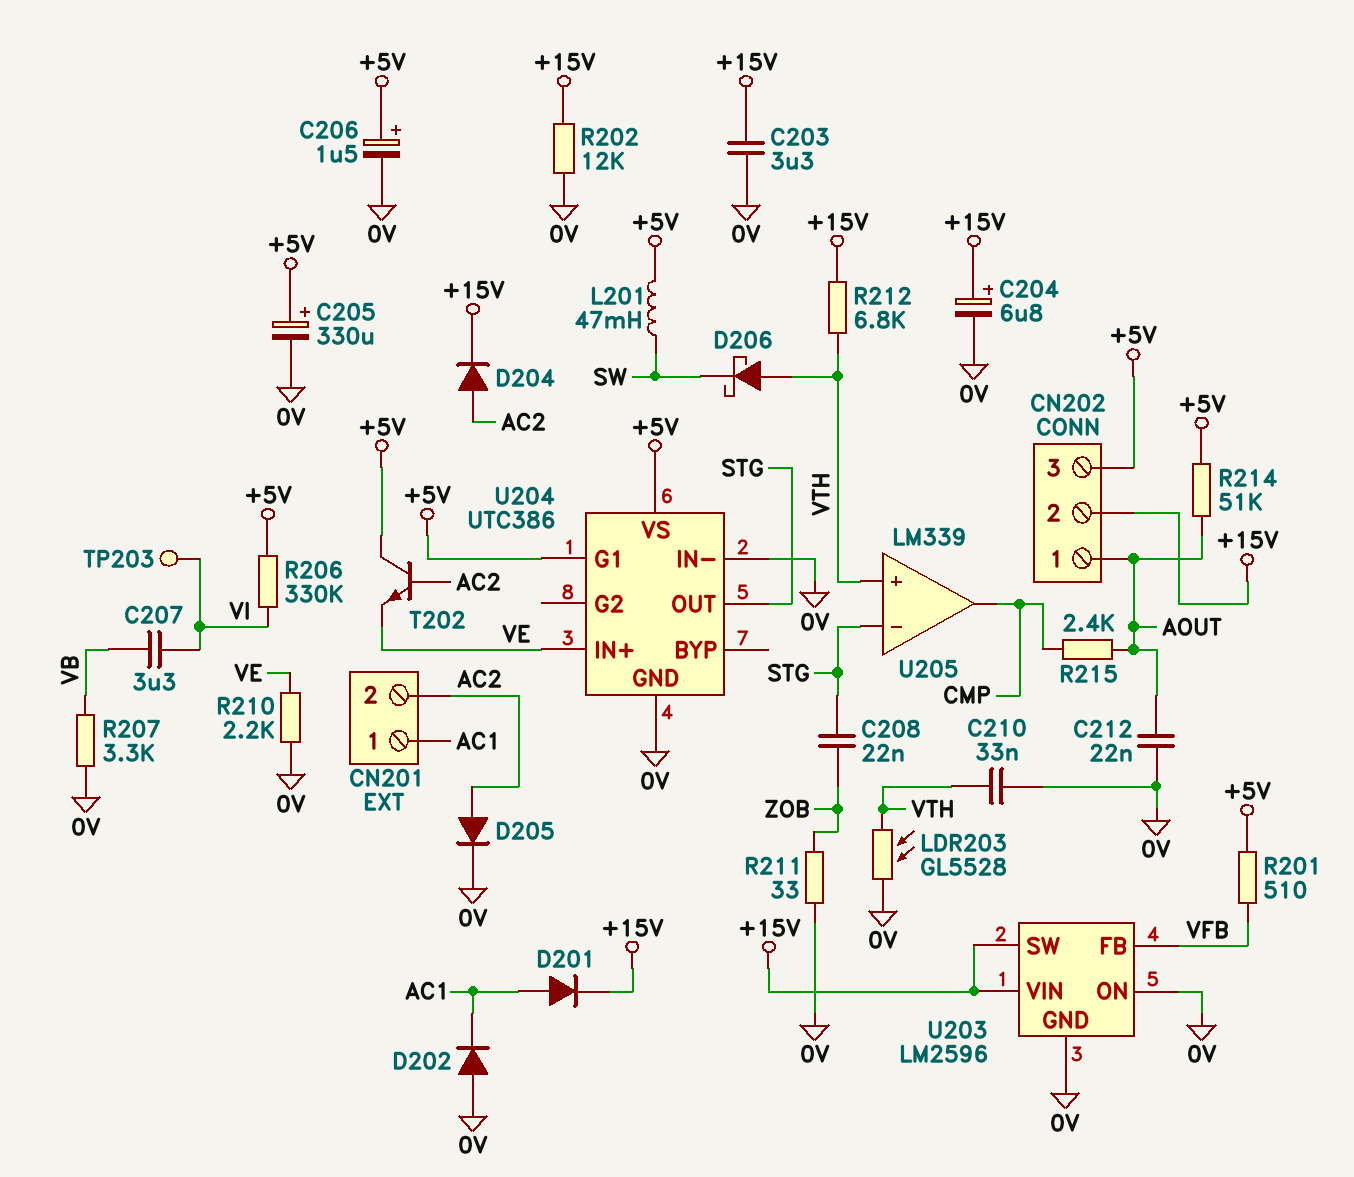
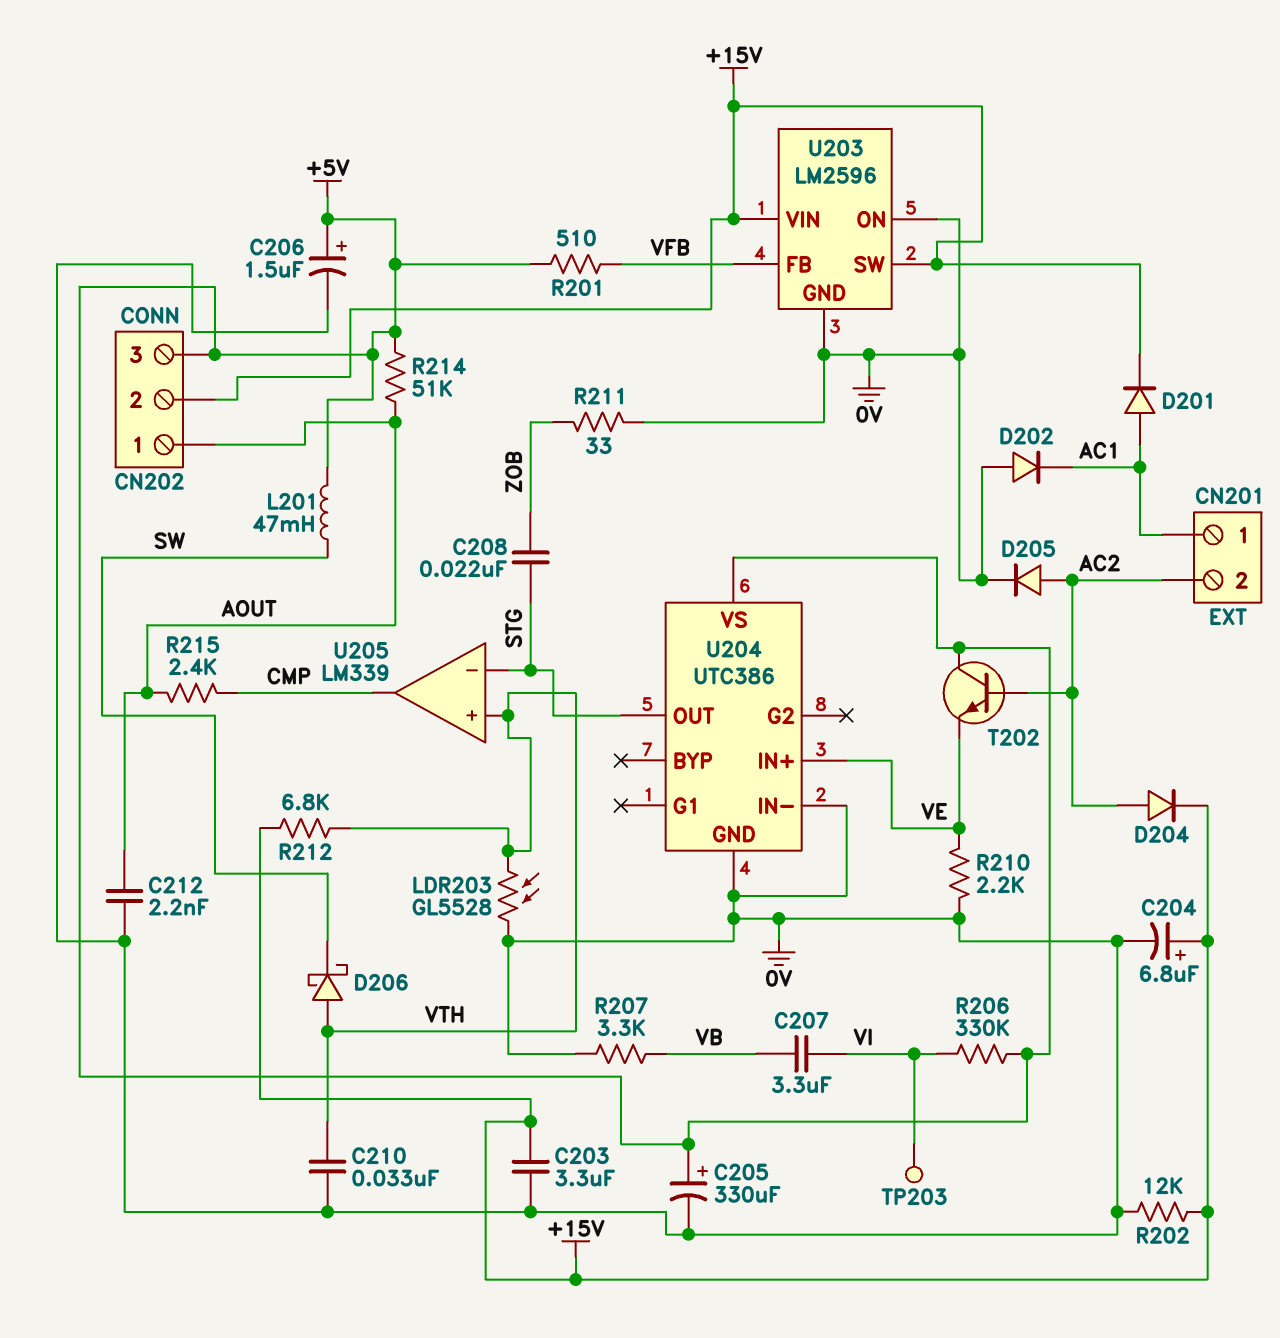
C212: 22nF (0V, AOUT) -> 2.2nF (0V, AOUT)
U204 pin G1: +5V -> none

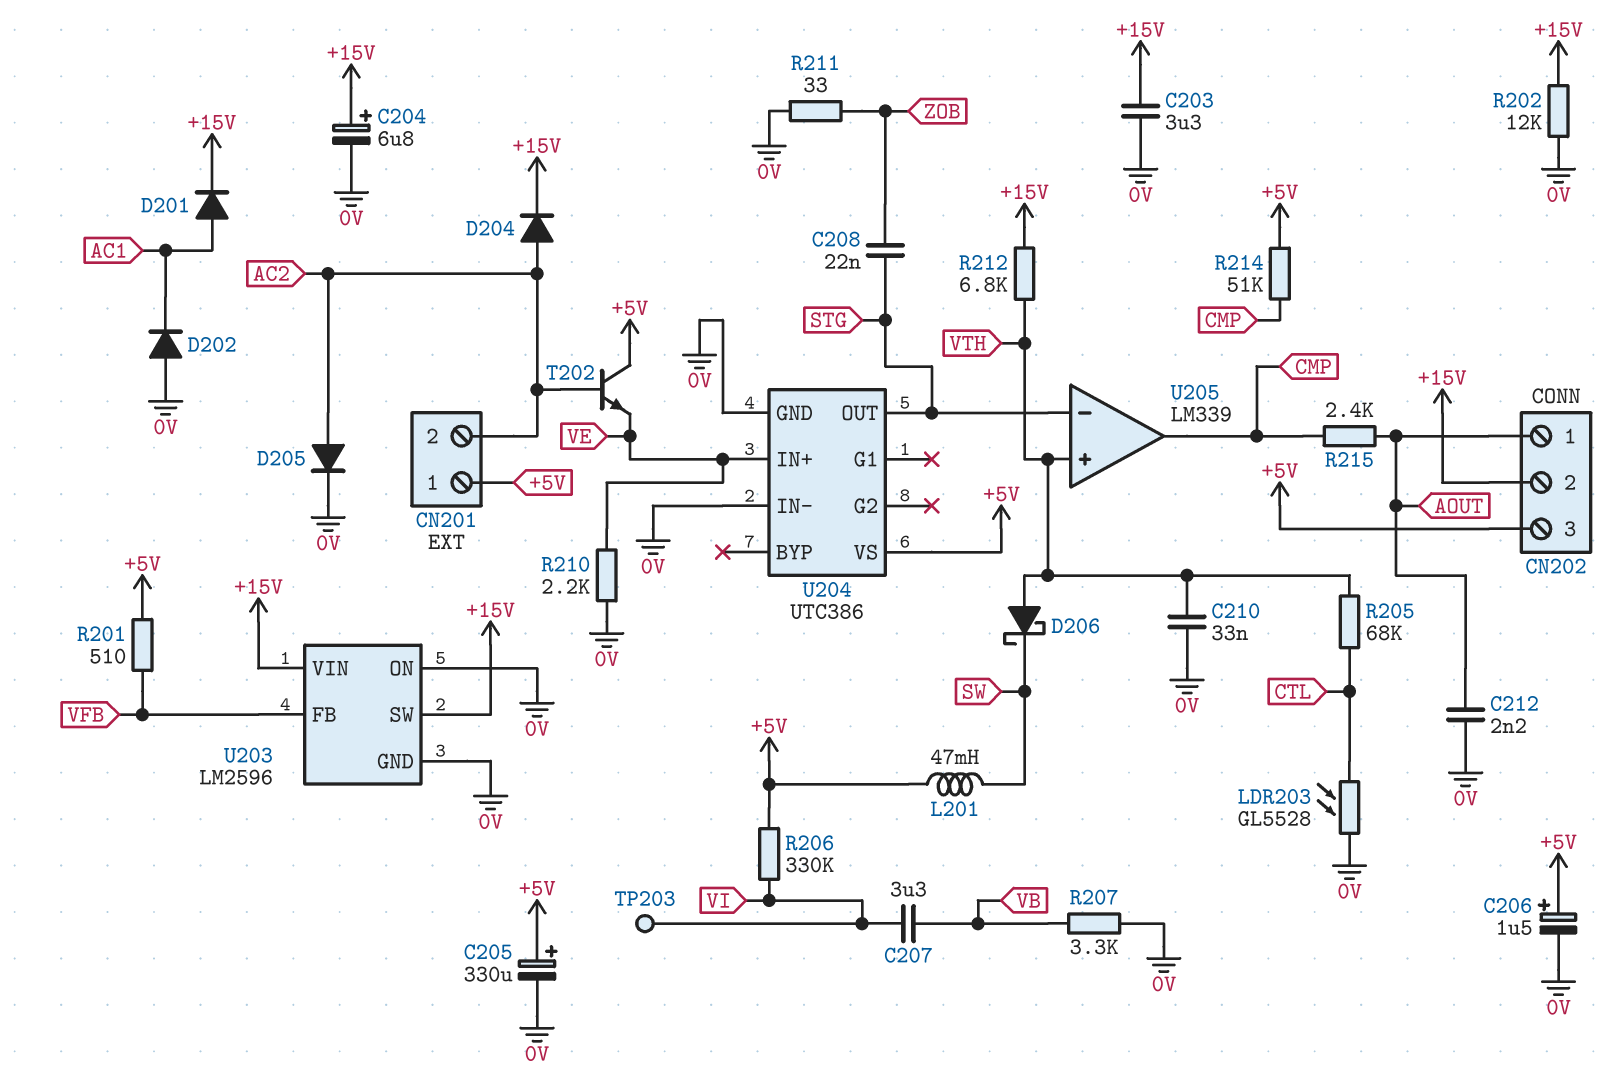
CN201 pin 1: AC1 -> +5V
LDR203: GL5528 (0V, VTH) -> GL5528 (0V, CTL)
R205: none -> 68k (CTL, VTH)
R214: 51k (+5V, AOUT) -> 51k (+5V, CMP)

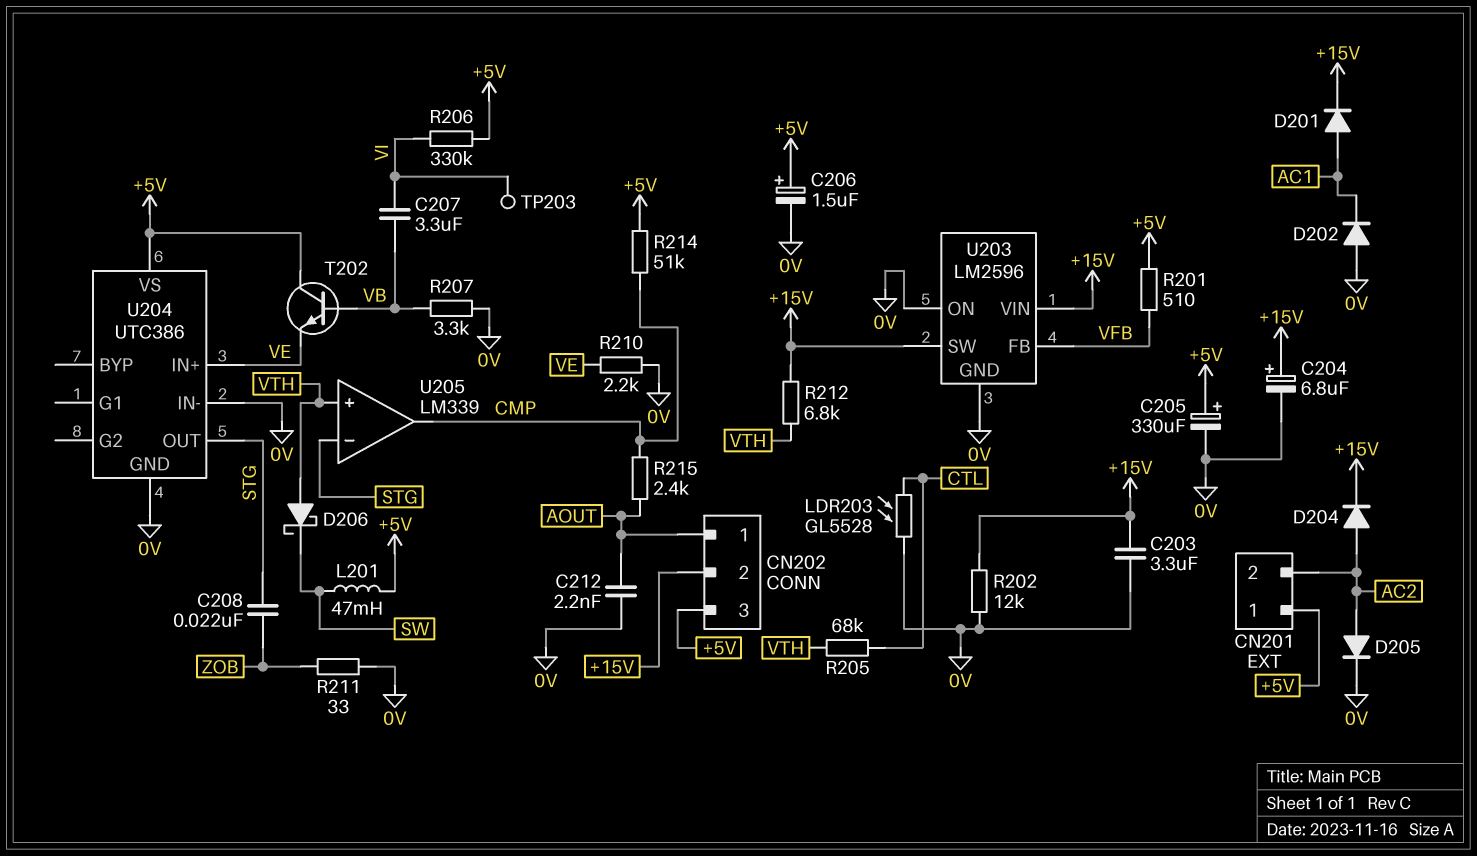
C210: 33nF (0V, VTH) -> none
T202: NPN (B AC2, C +5V, E VE) -> NPN (B VB, C +5V, E VE)

